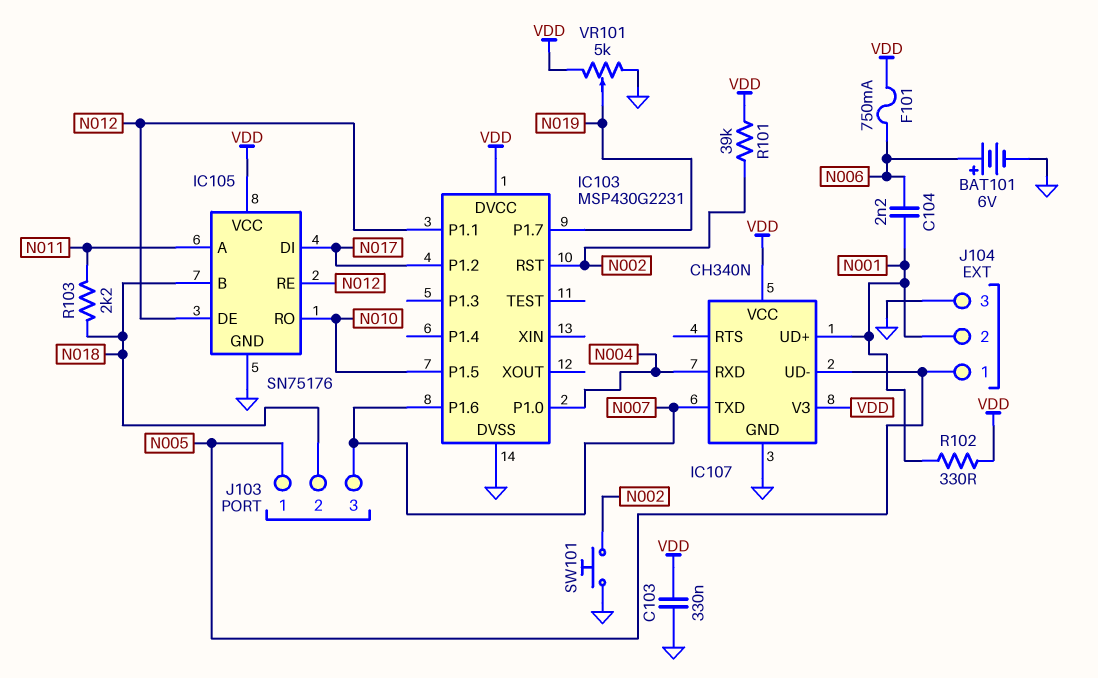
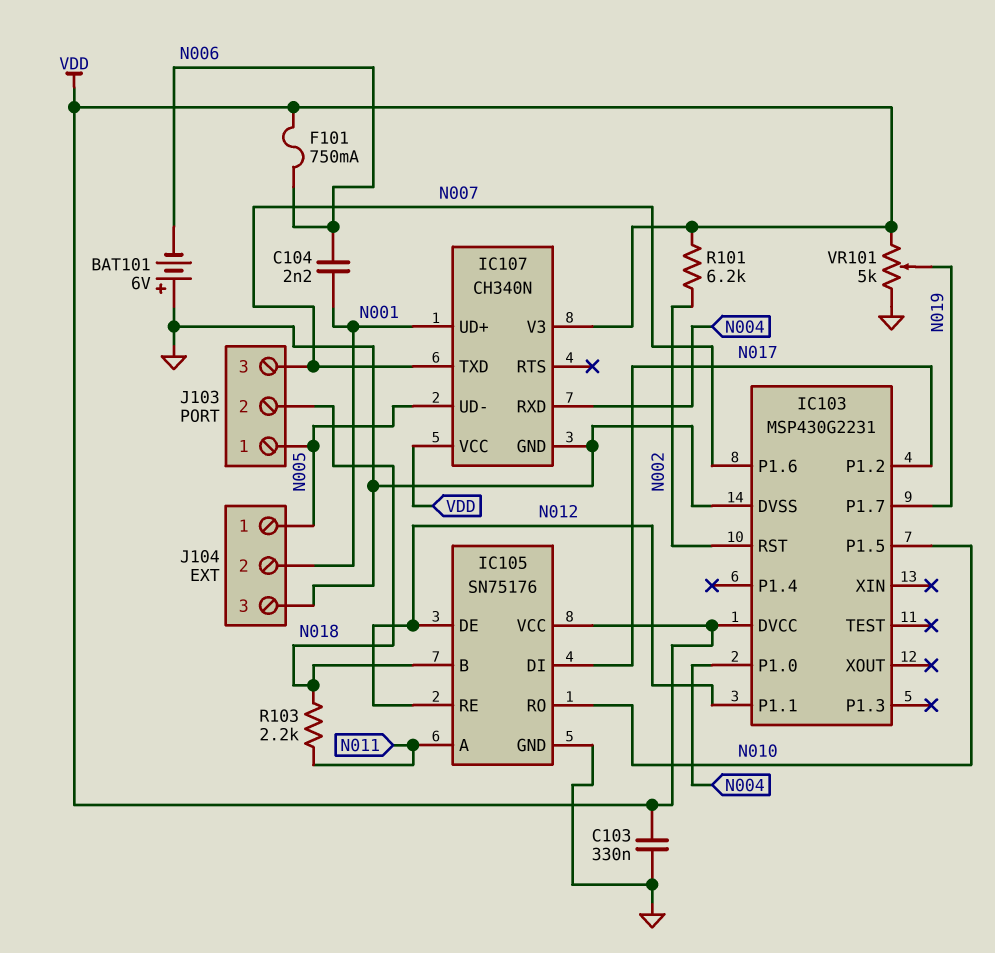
BAT101: 6V (plus N006, minus GND) -> 6V (plus GND, minus N006)
R101: 39k (N002, VDD) -> 6.2k (N002, VDD)
R102: 330 (N001, VDD) -> none
SW101: button (GND, N002) -> none

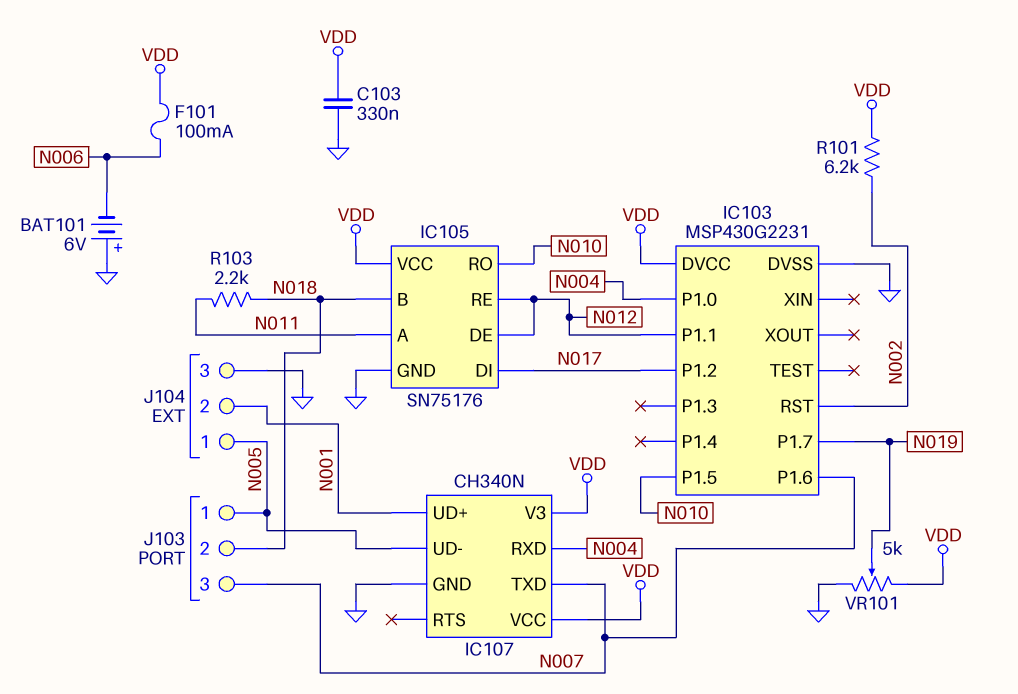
C104: 2.2nF (N001, N006) -> none
F101: 750mA (N006, VDD) -> 100mA (N006, VDD)

